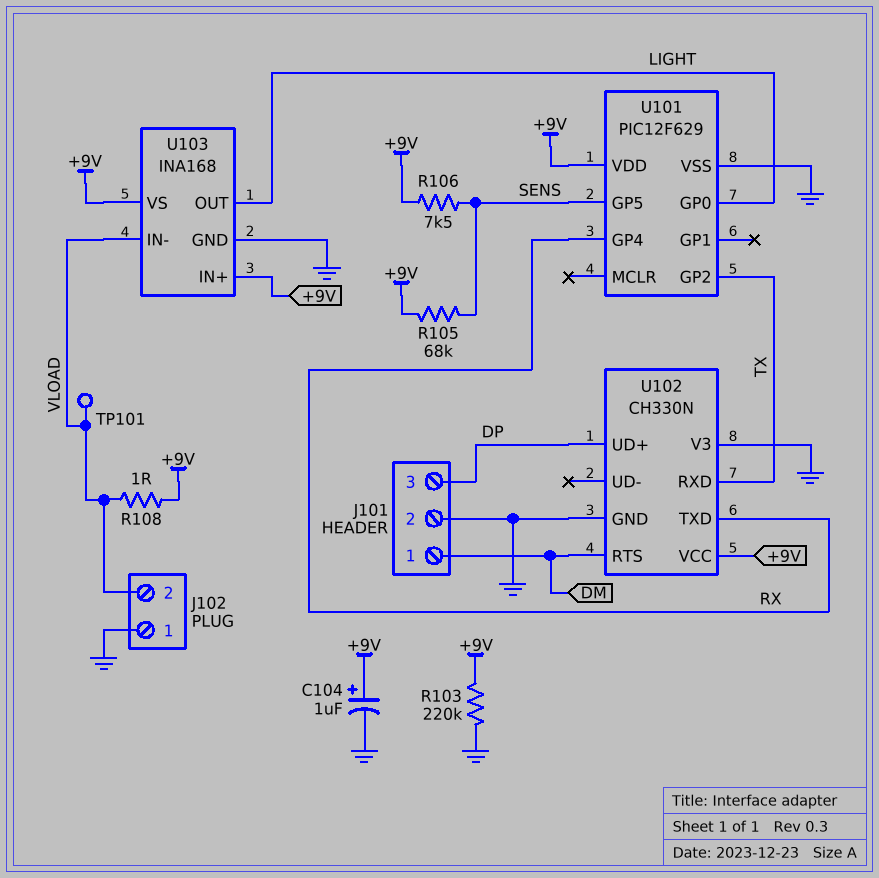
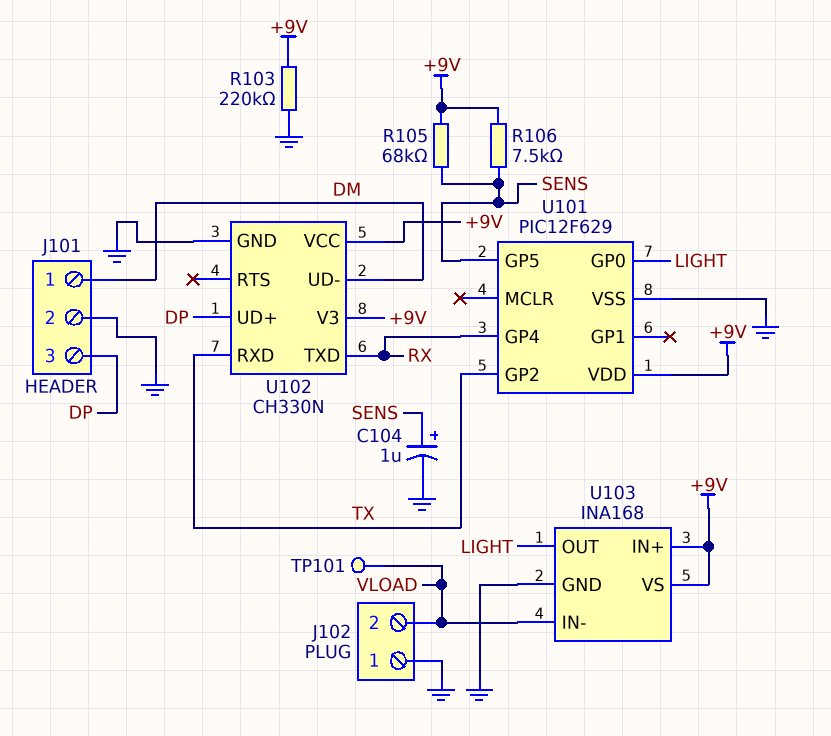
C104: 1uF (plus +9V, minus GND) -> 1uF (plus SENS, minus GND)
R108: 1 (+9V, VLOAD) -> none
U102 pin RTS: DM -> none
U102 pin UD-: none -> DM
U102 pin V3: GND -> +9V

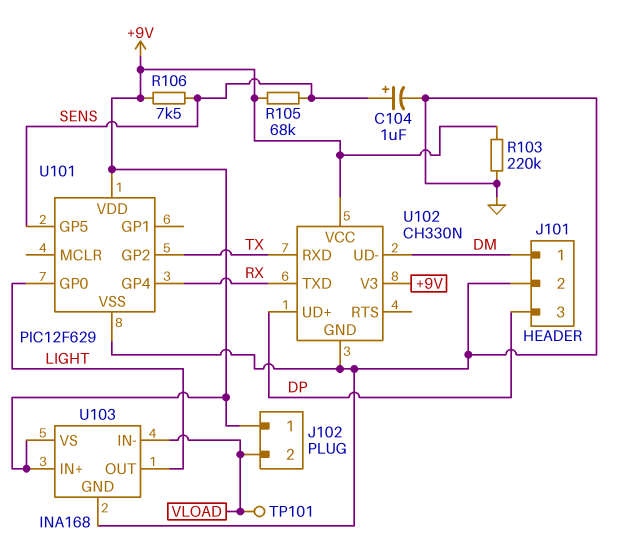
J102 pin 1: GND -> +9V

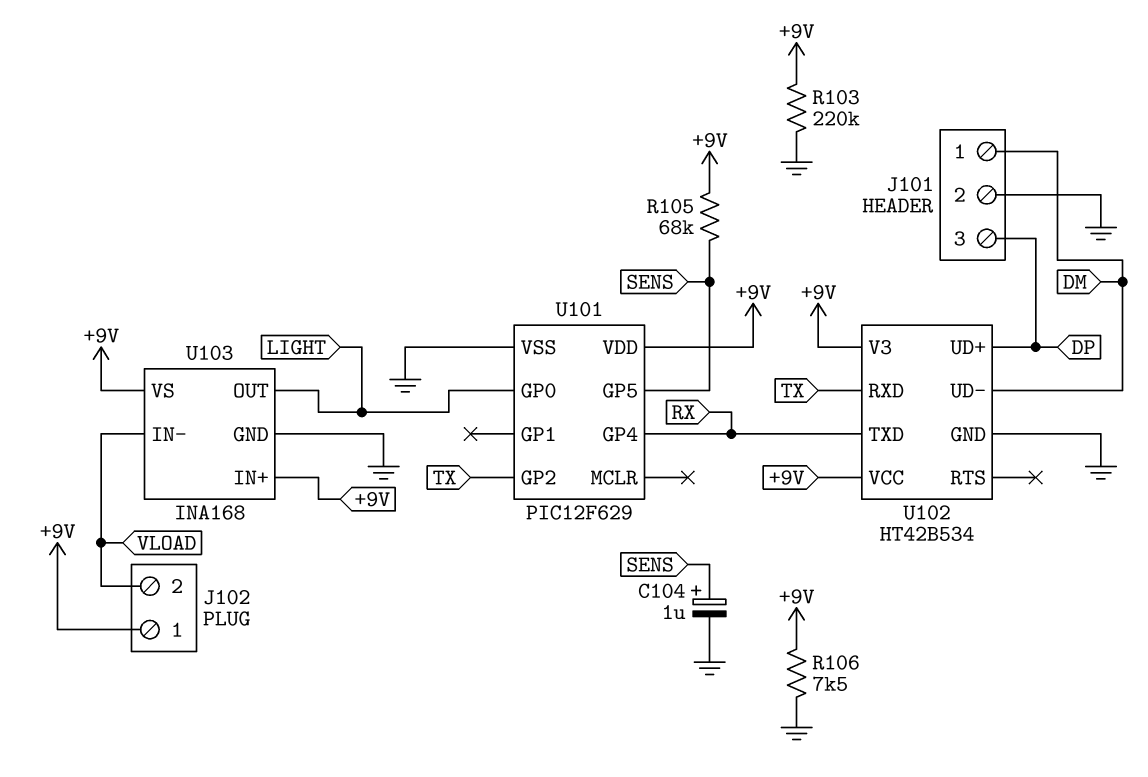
R106: 7.5k (+9V, SENS) -> 7.5k (+9V, GND)
TP101: test point (VLOAD) -> none
U102: CH330N -> HT42B534

